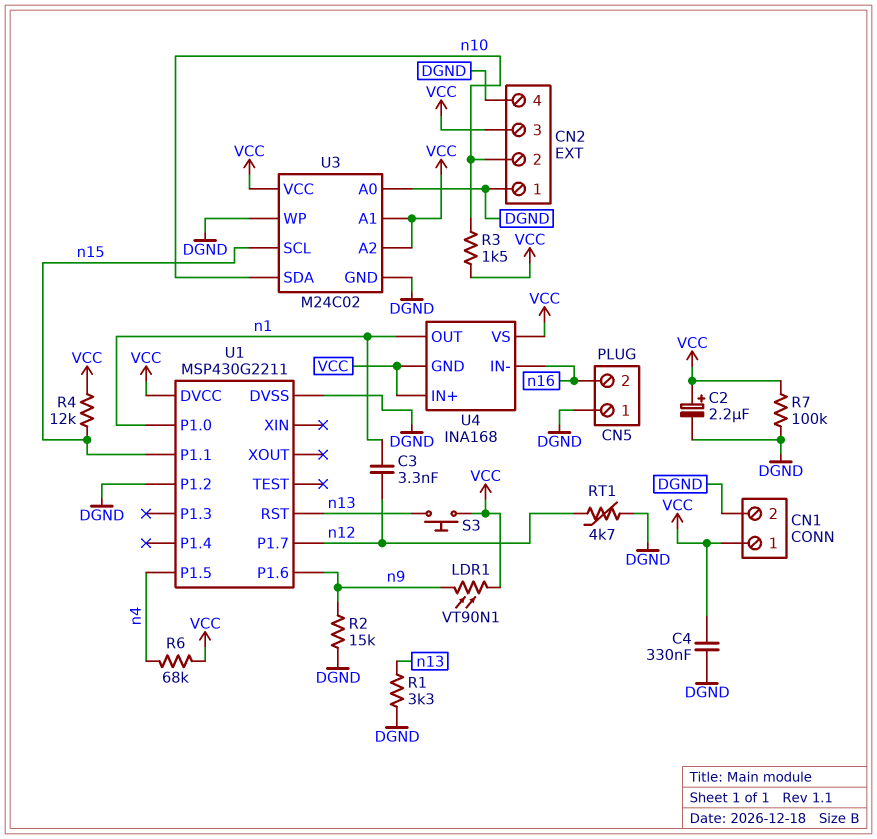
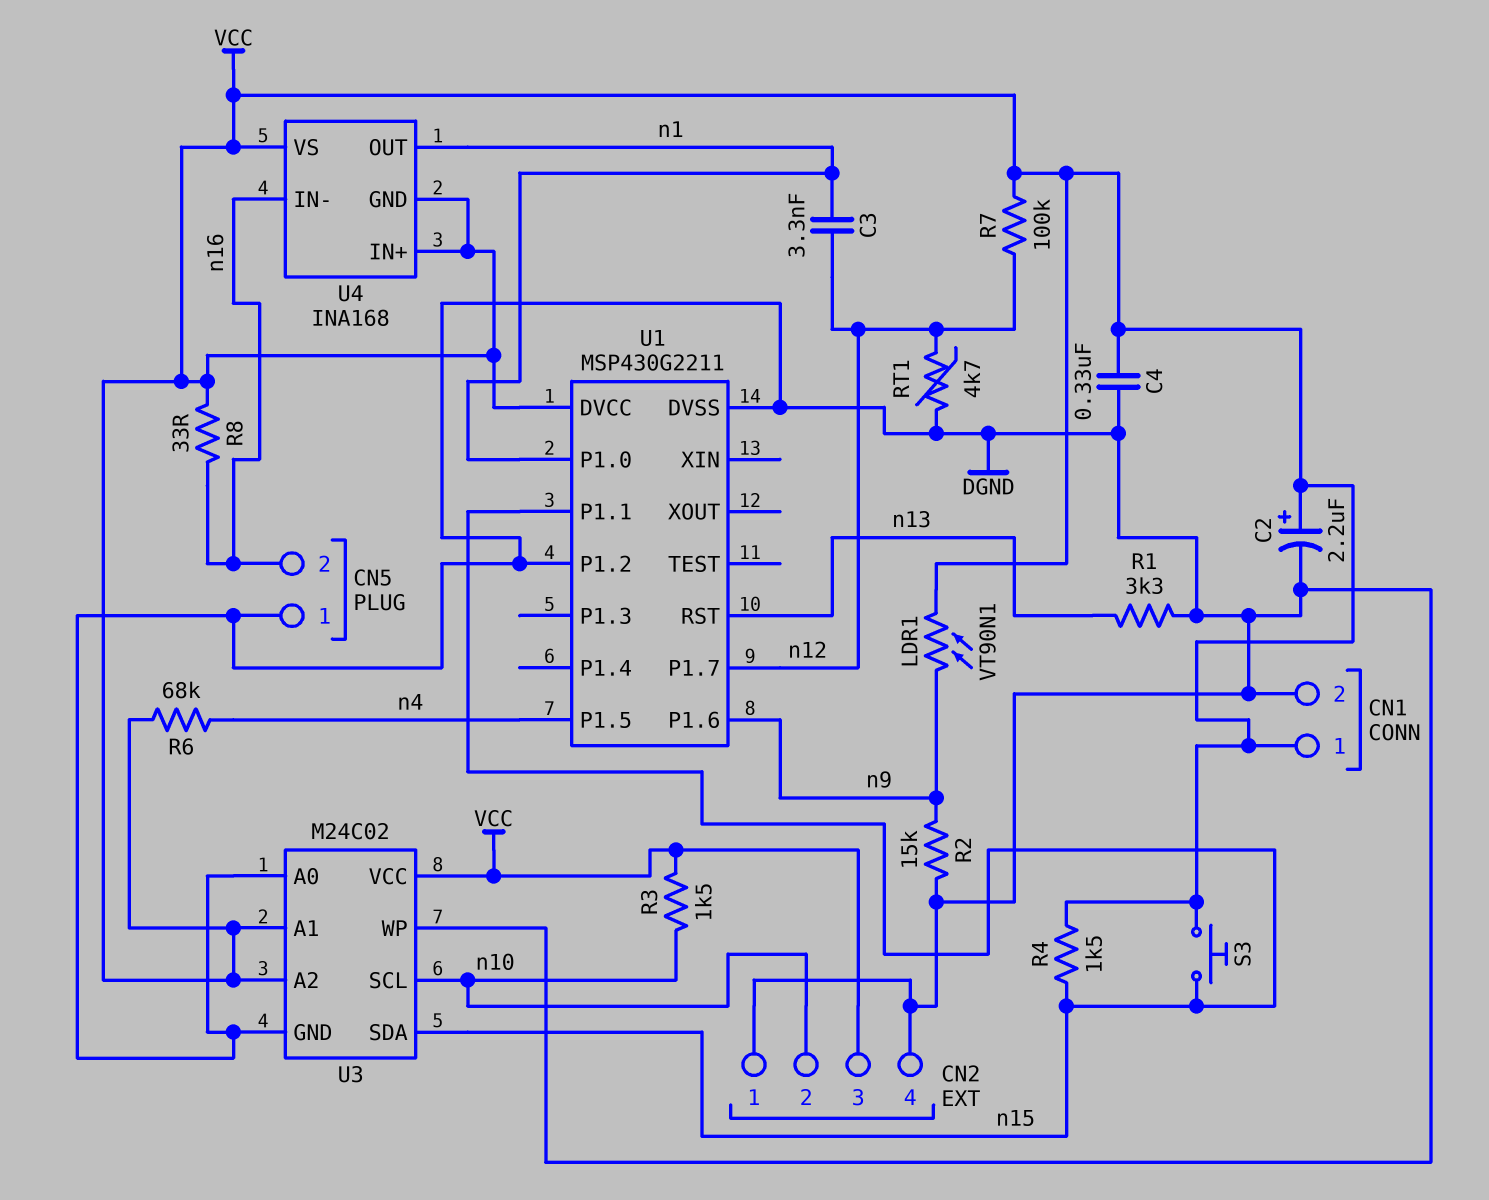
R4: 12k (VCC, n15) -> 1.5k (VCC, n15)
R7: 100k (DGND, VCC) -> 100k (VCC, n12)
R8: none -> 33 (VCC, n16)
S3: button (VCC, n13) -> button (VCC, n15)
U3 pin SCL: n15 -> n10
U3 pin SDA: n10 -> n15

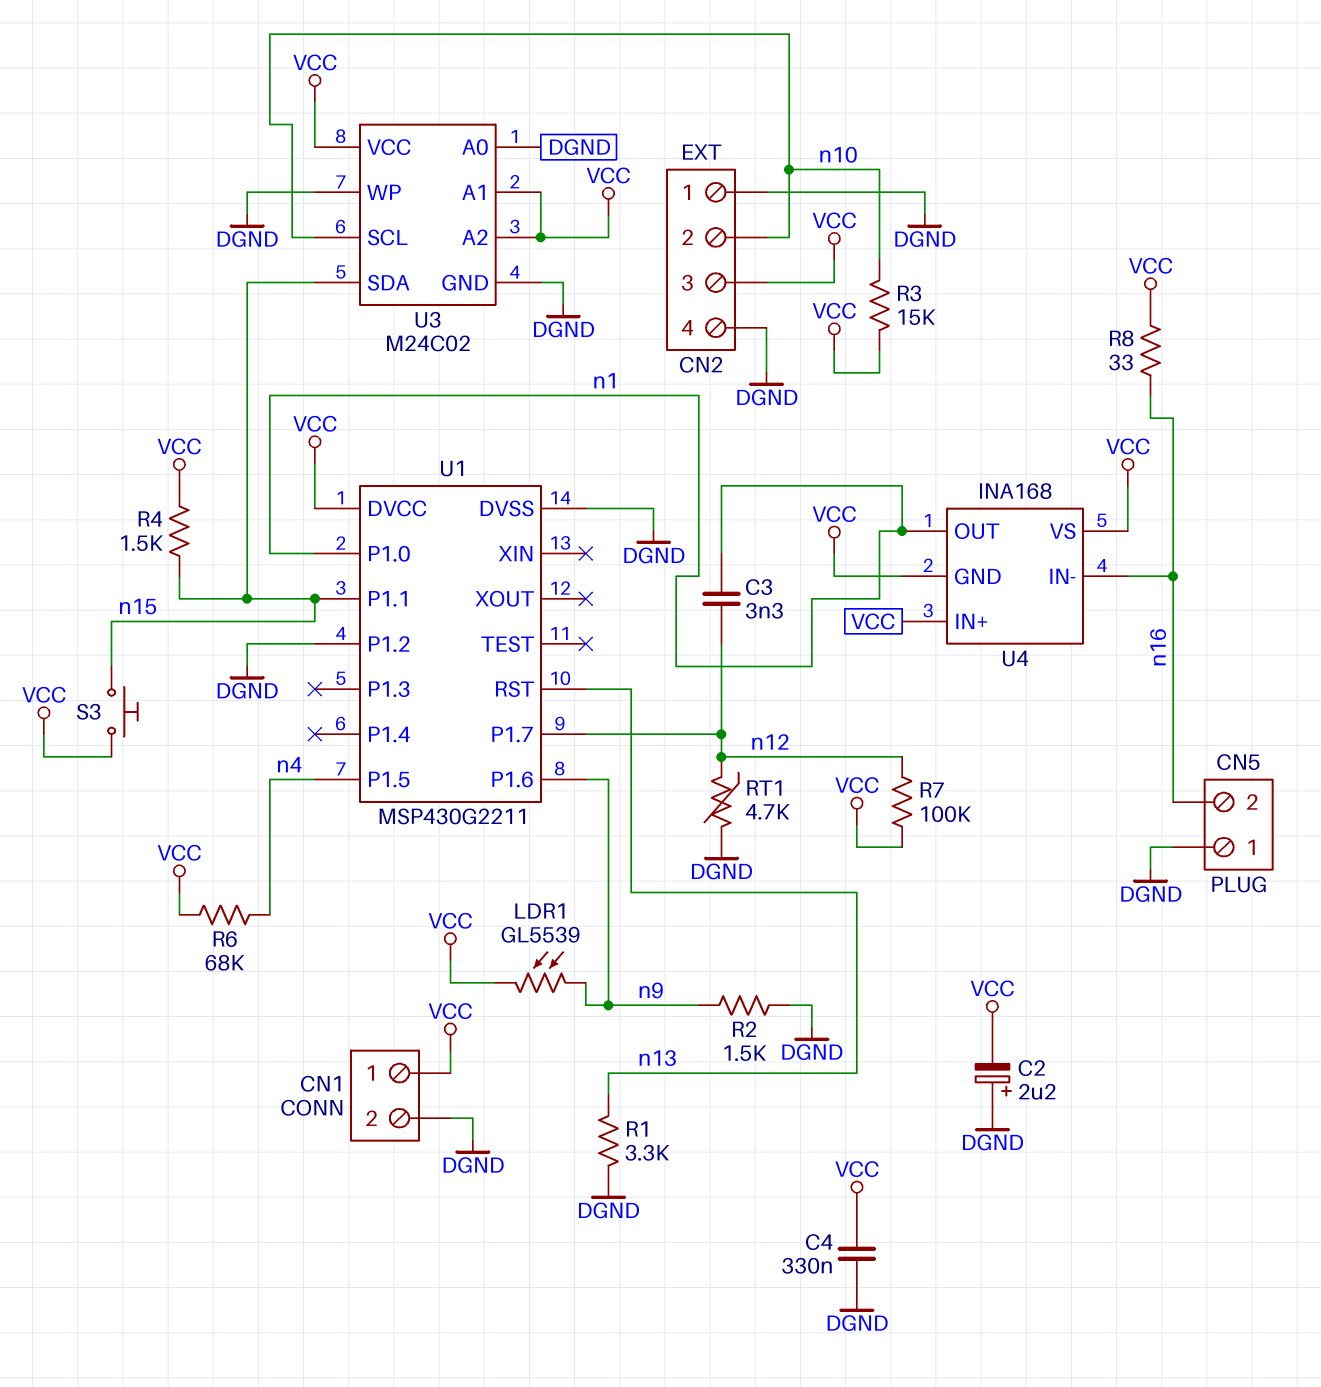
C2: 2.2uF (plus VCC, minus DGND) -> 2.2uF (plus DGND, minus VCC)
LDR1: VT90N1 (VCC, n9) -> GL5539 (VCC, n9)
R2: 15k (DGND, n9) -> 1.5k (DGND, n9)
R3: 1.5k (VCC, n10) -> 15k (VCC, n10)

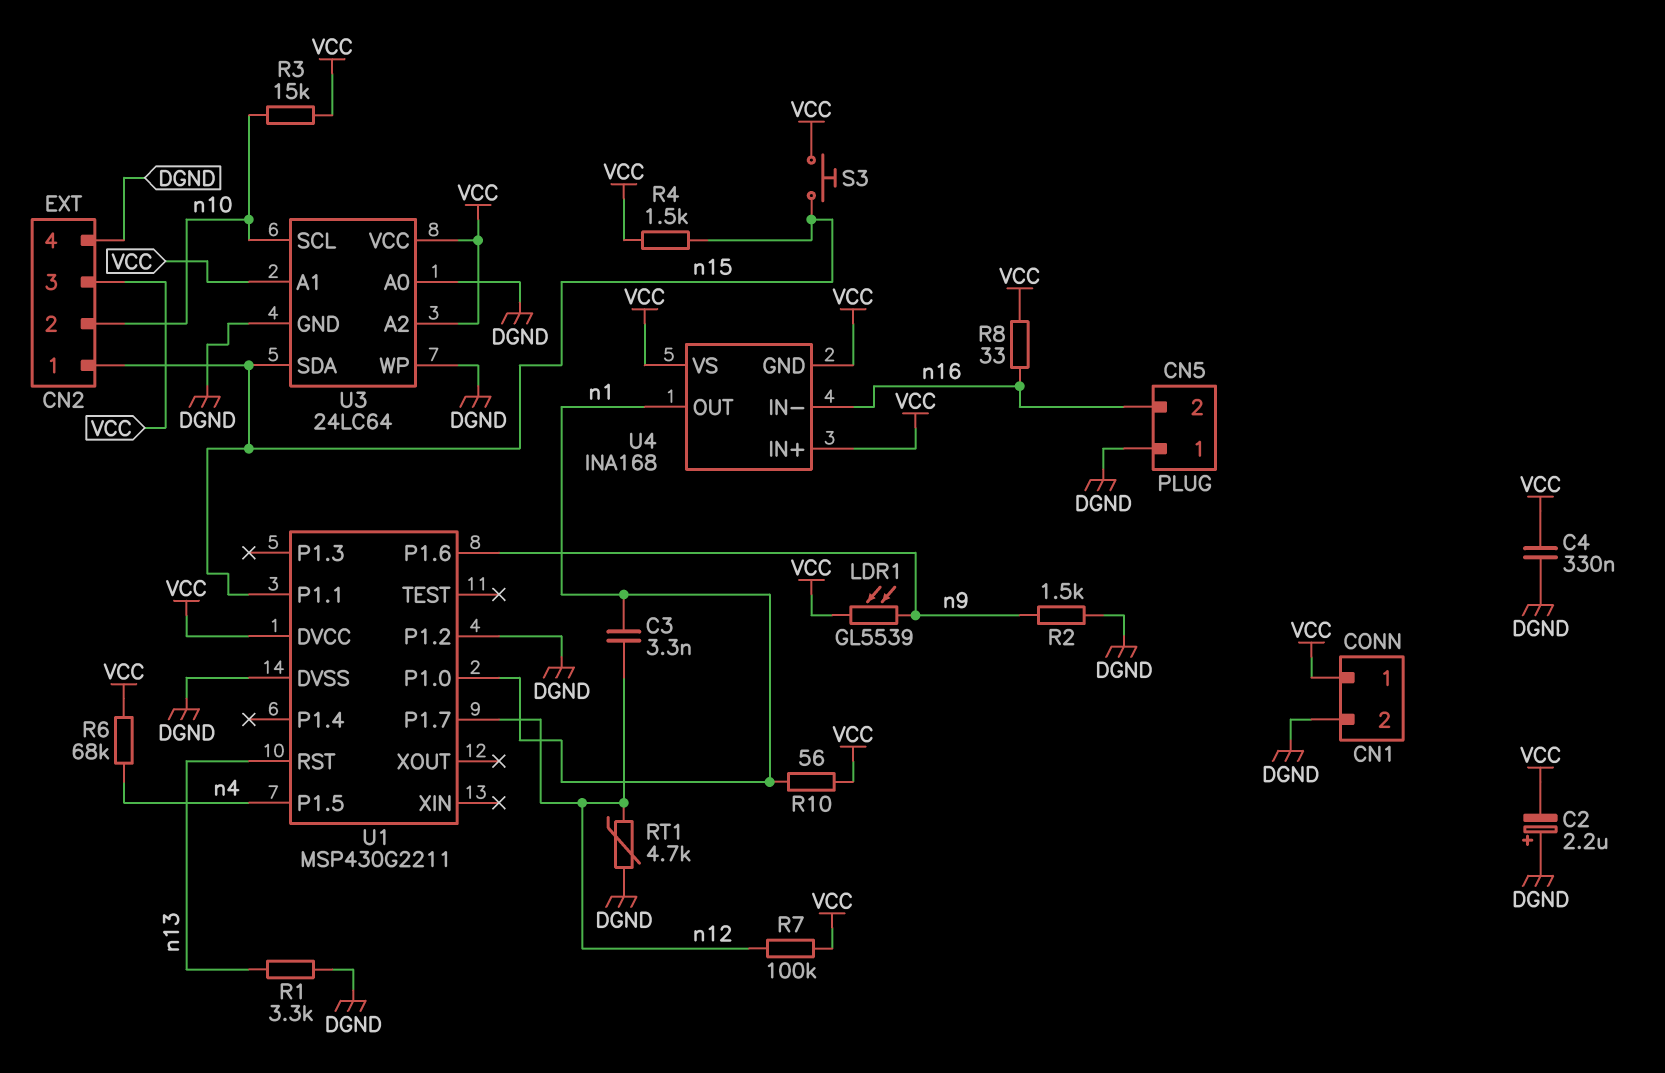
CN2 pin 1: DGND -> n15
R10: none -> 56 (VCC, n1)
U3: M24C02 -> 24LC64

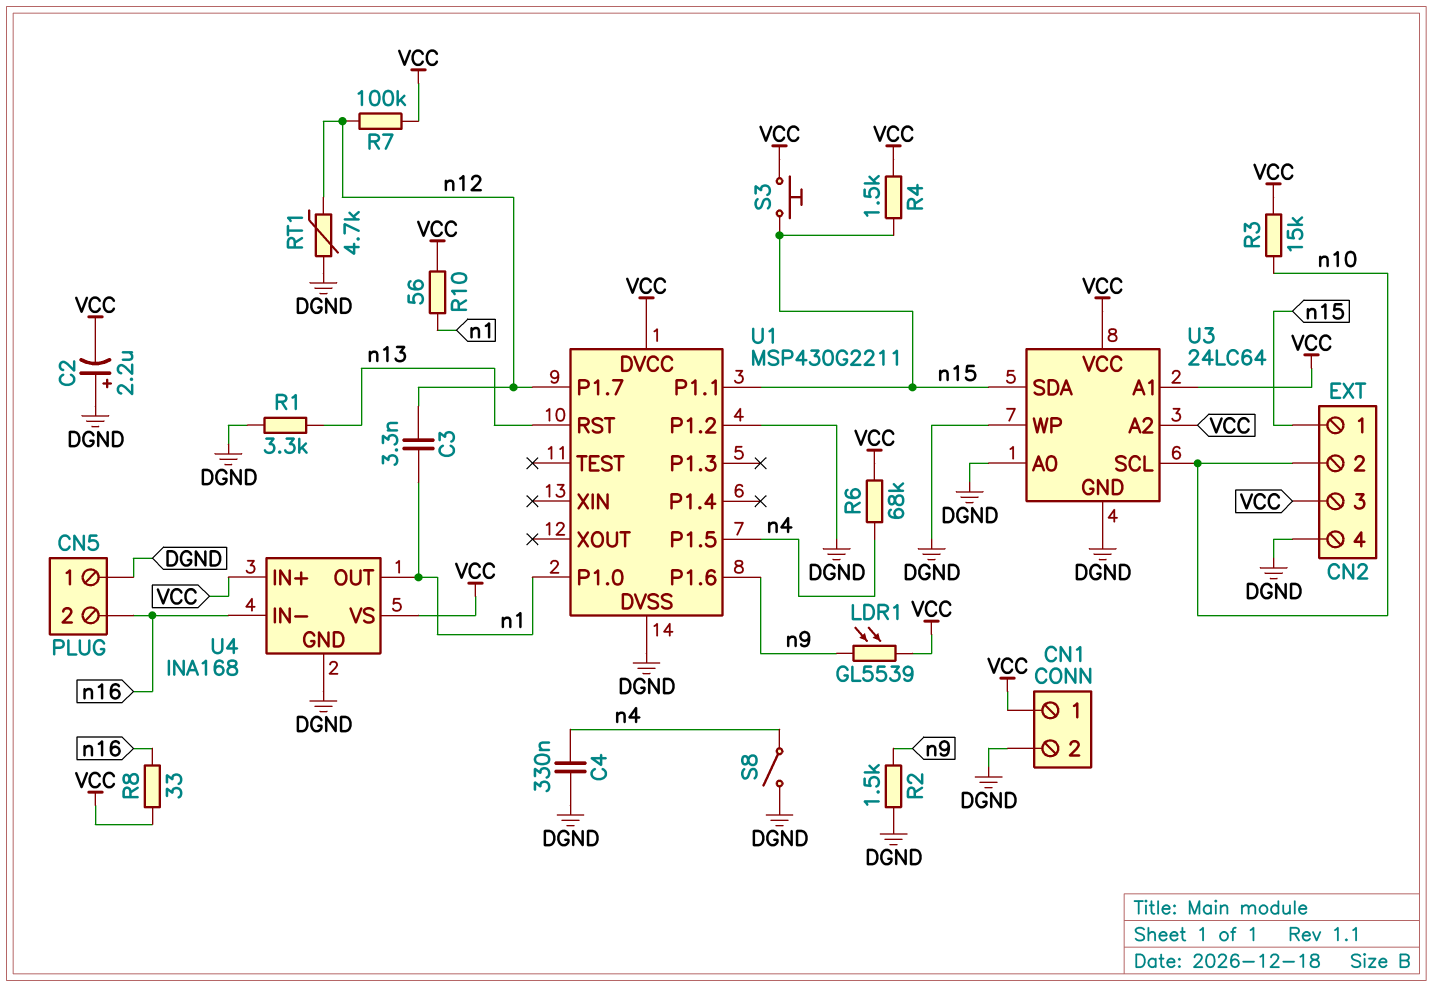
C4: 330nF (DGND, VCC) -> 330nF (DGND, n4)
S8: none -> switch (DGND, n4)
U4 pin GND: VCC -> DGND

